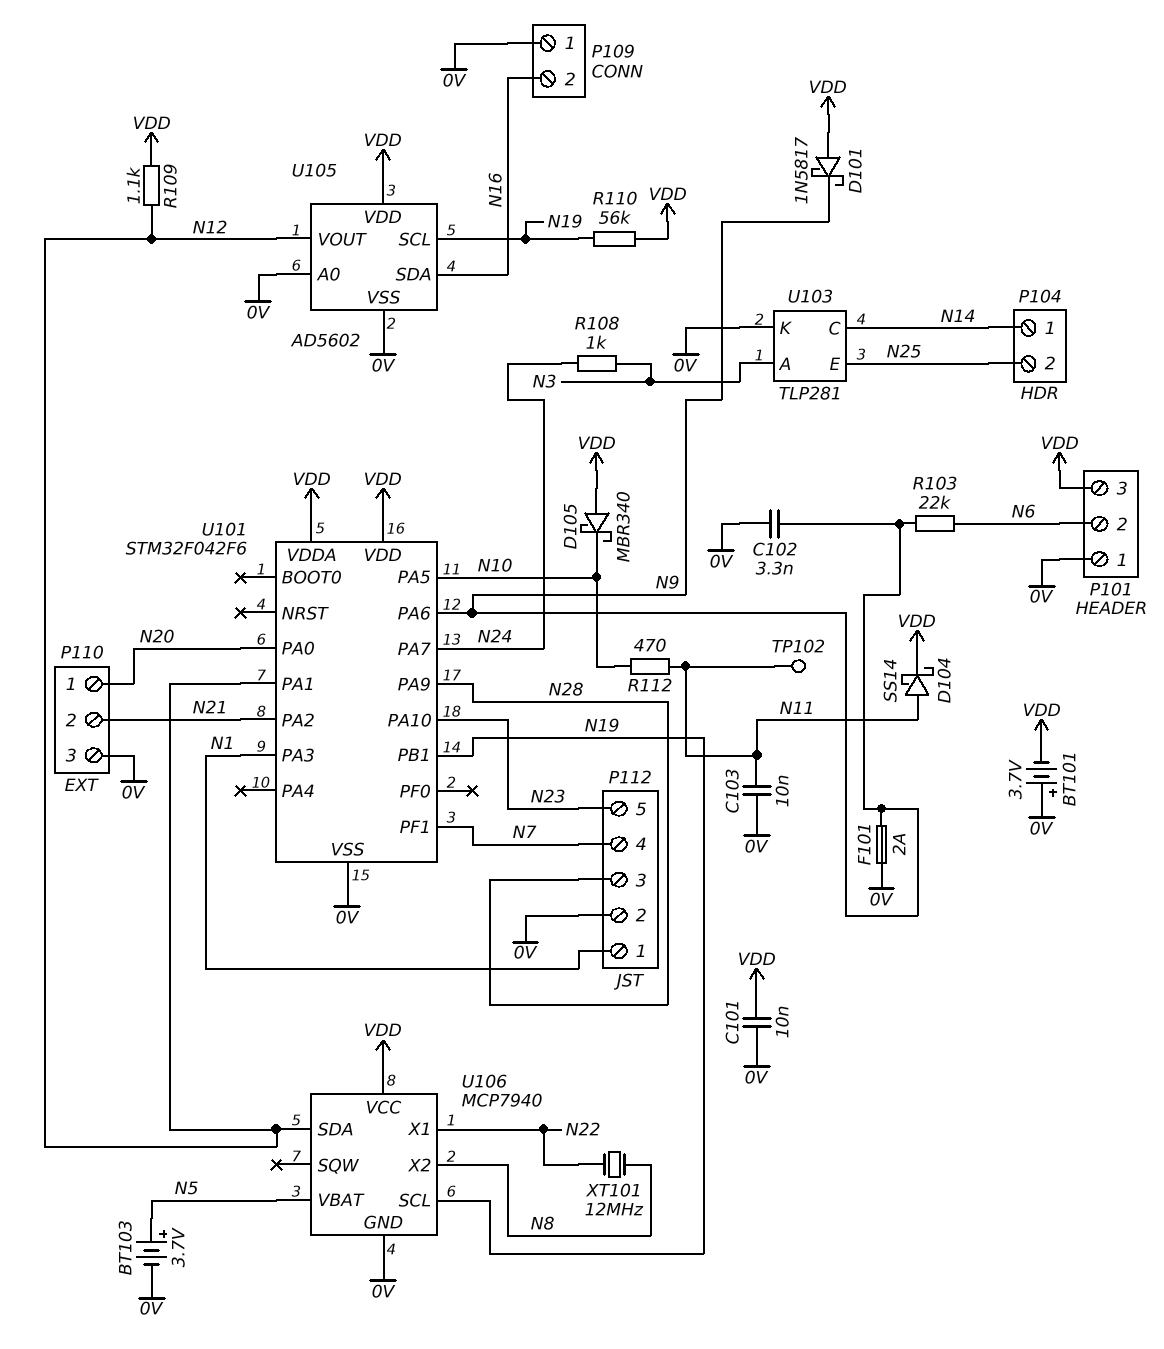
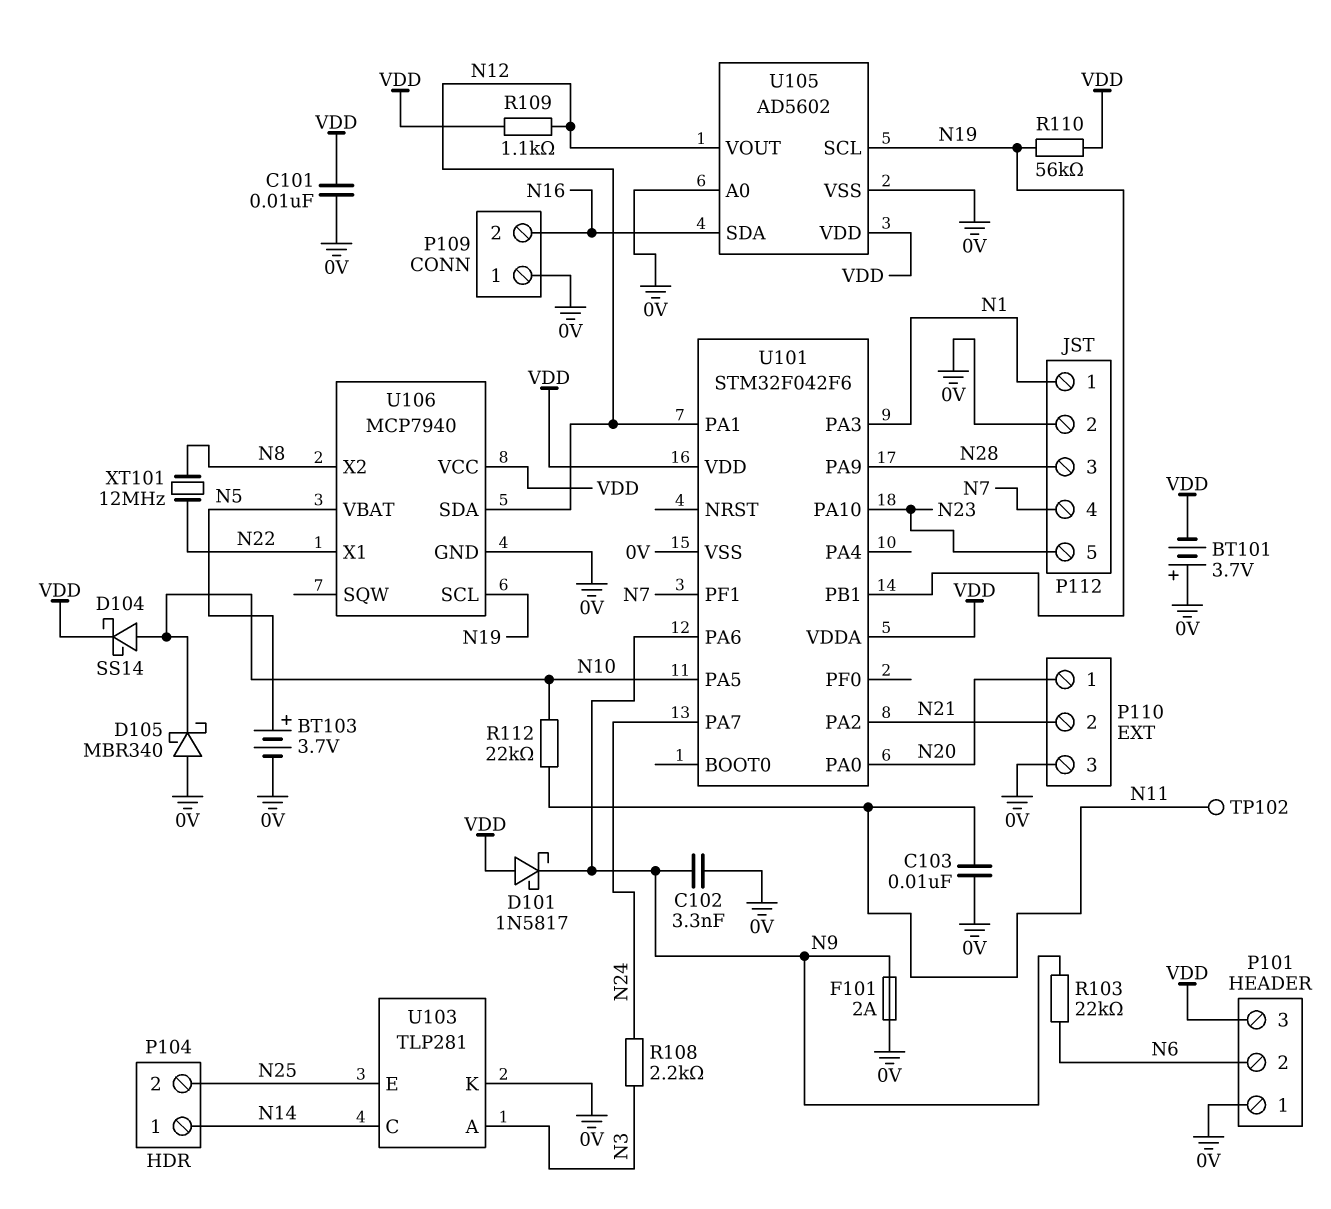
D104: schottky SS14 (A N11, K VDD) -> schottky SS14 (A N10, K VDD)
D105: schottky MBR340 (A VDD, K N10) -> schottky MBR340 (A 0V, K N10)
R108: 1k (N3, N24) -> 2.2k (N3, N24)
R112: 470 (N10, N11) -> 22k (N10, N11)

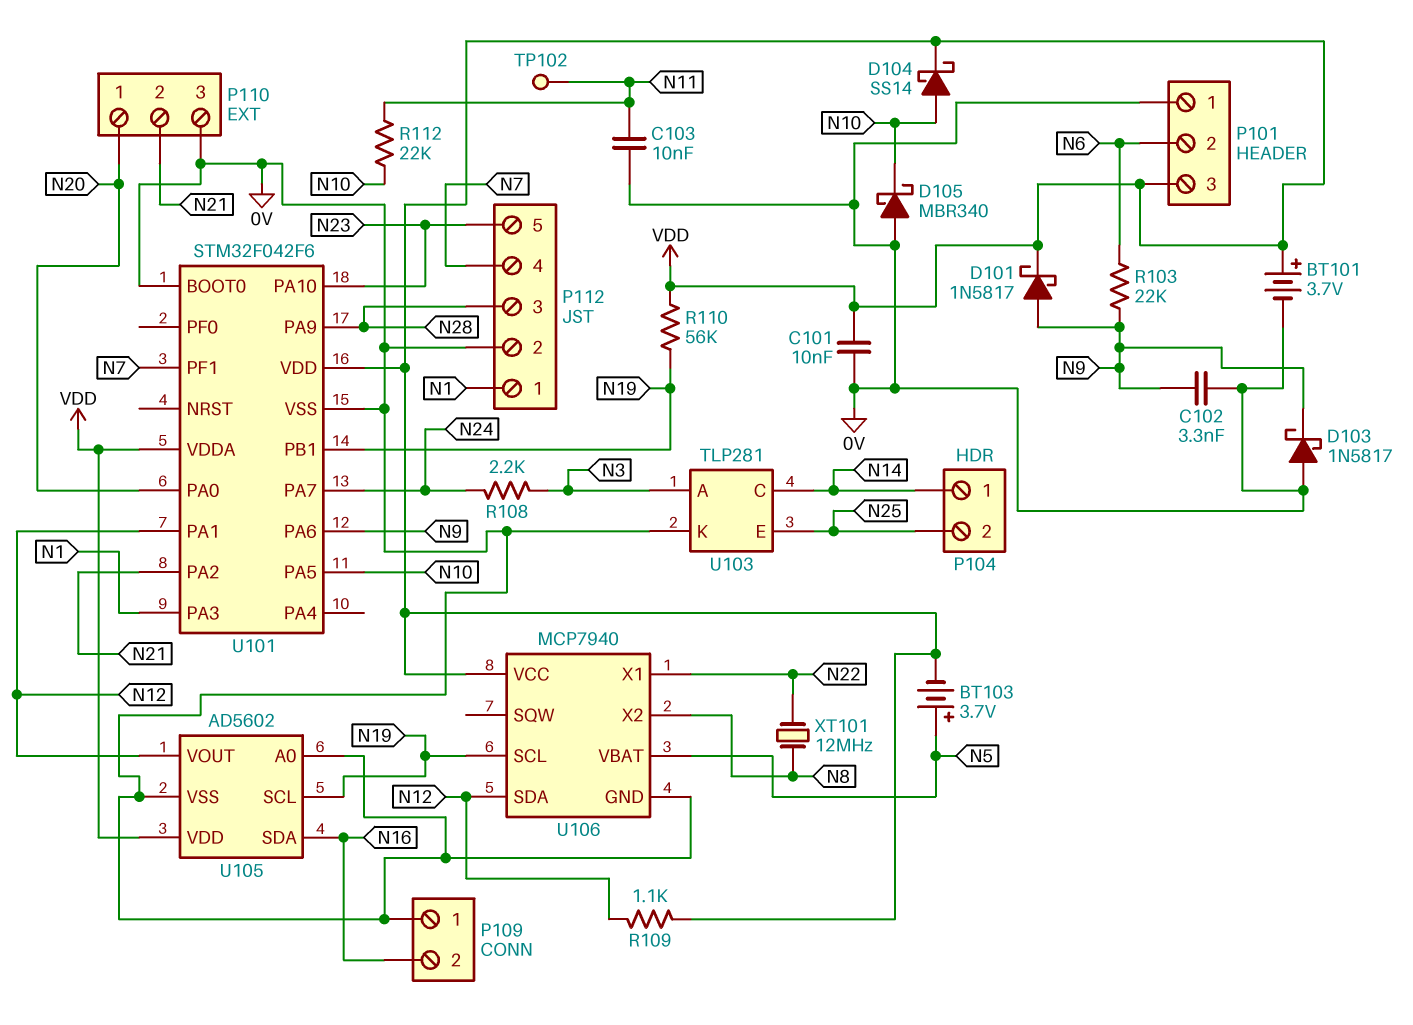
BT101: 3.7V (plus 0V, minus VDD) -> 3.7V (plus VDD, minus 0V)
BT103: 3.7V (plus N5, minus 0V) -> 3.7V (plus N5, minus VDD)
D101: schottky 1N5817 (A VDD, K N9) -> schottky 1N5817 (A N9, K VDD)
D103: none -> schottky 1N5817 (A 0V, K N9)
F101: 2A (0V, N9) -> none
U101 pin BOOT0: none -> 0V

